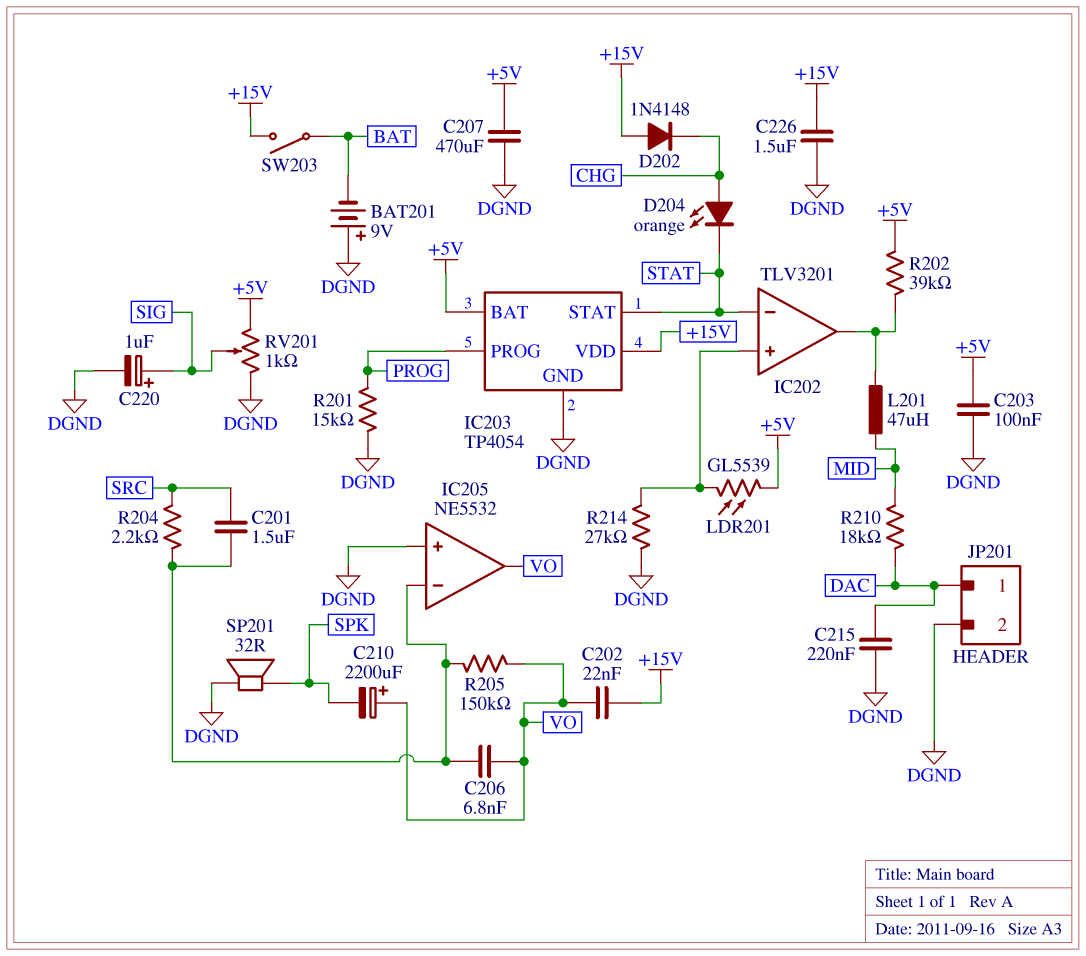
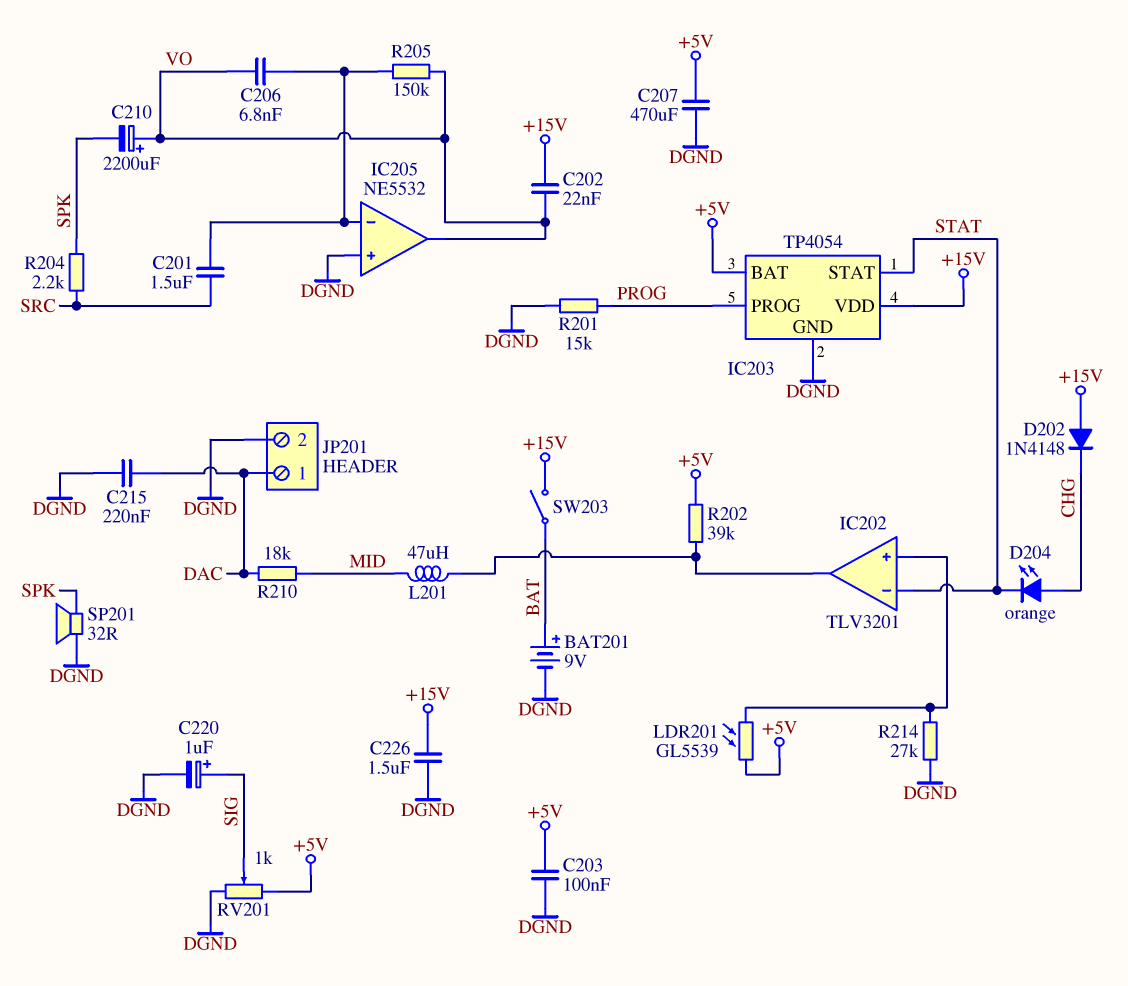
BAT201: 9V (plus DGND, minus BAT) -> 9V (plus BAT, minus DGND)
R204: 2.2k (IC205/in-, SRC) -> 2.2k (SPK, SRC)

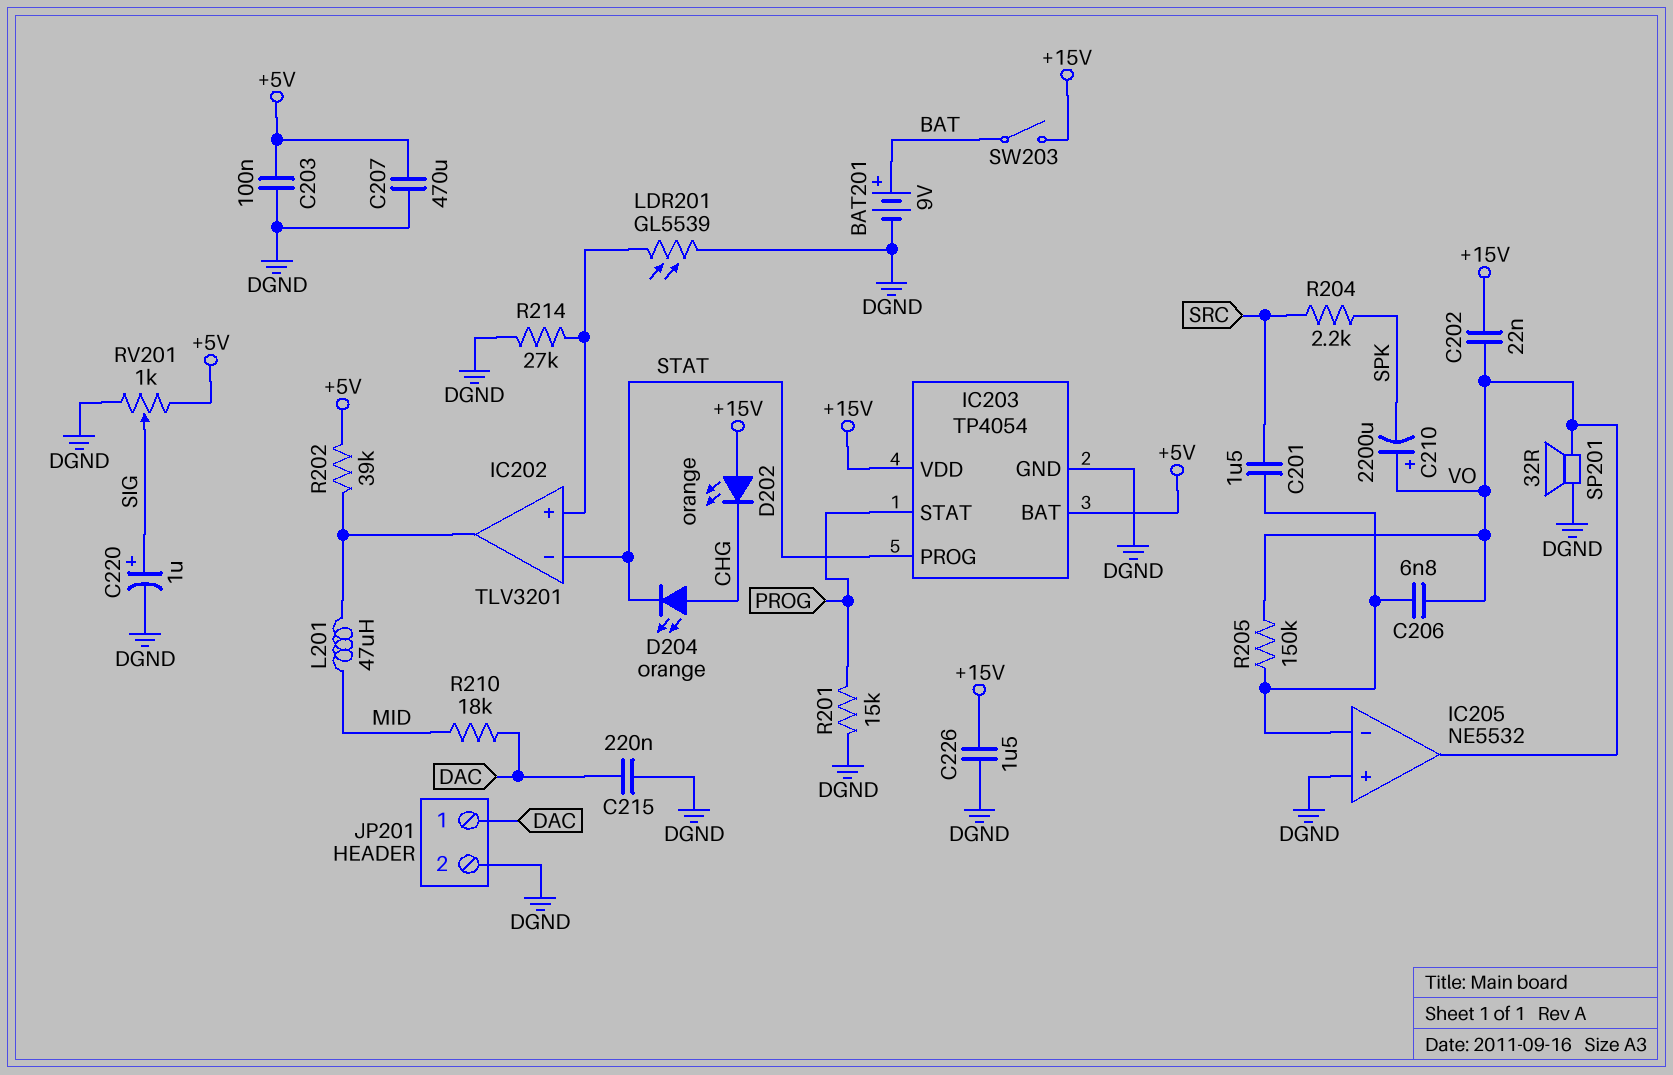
D202: diode 1N4148 (A +15V, K CHG) -> LED orange (A +15V, K CHG)
IC203 pin PROG: PROG -> STAT
IC203 pin STAT: STAT -> PROG
LDR201: GL5539 (+5V, IC202/in+) -> GL5539 (DGND, IC202/in+)
SP201: speaker 32R (DGND, SPK) -> speaker 32R (DGND, VO)

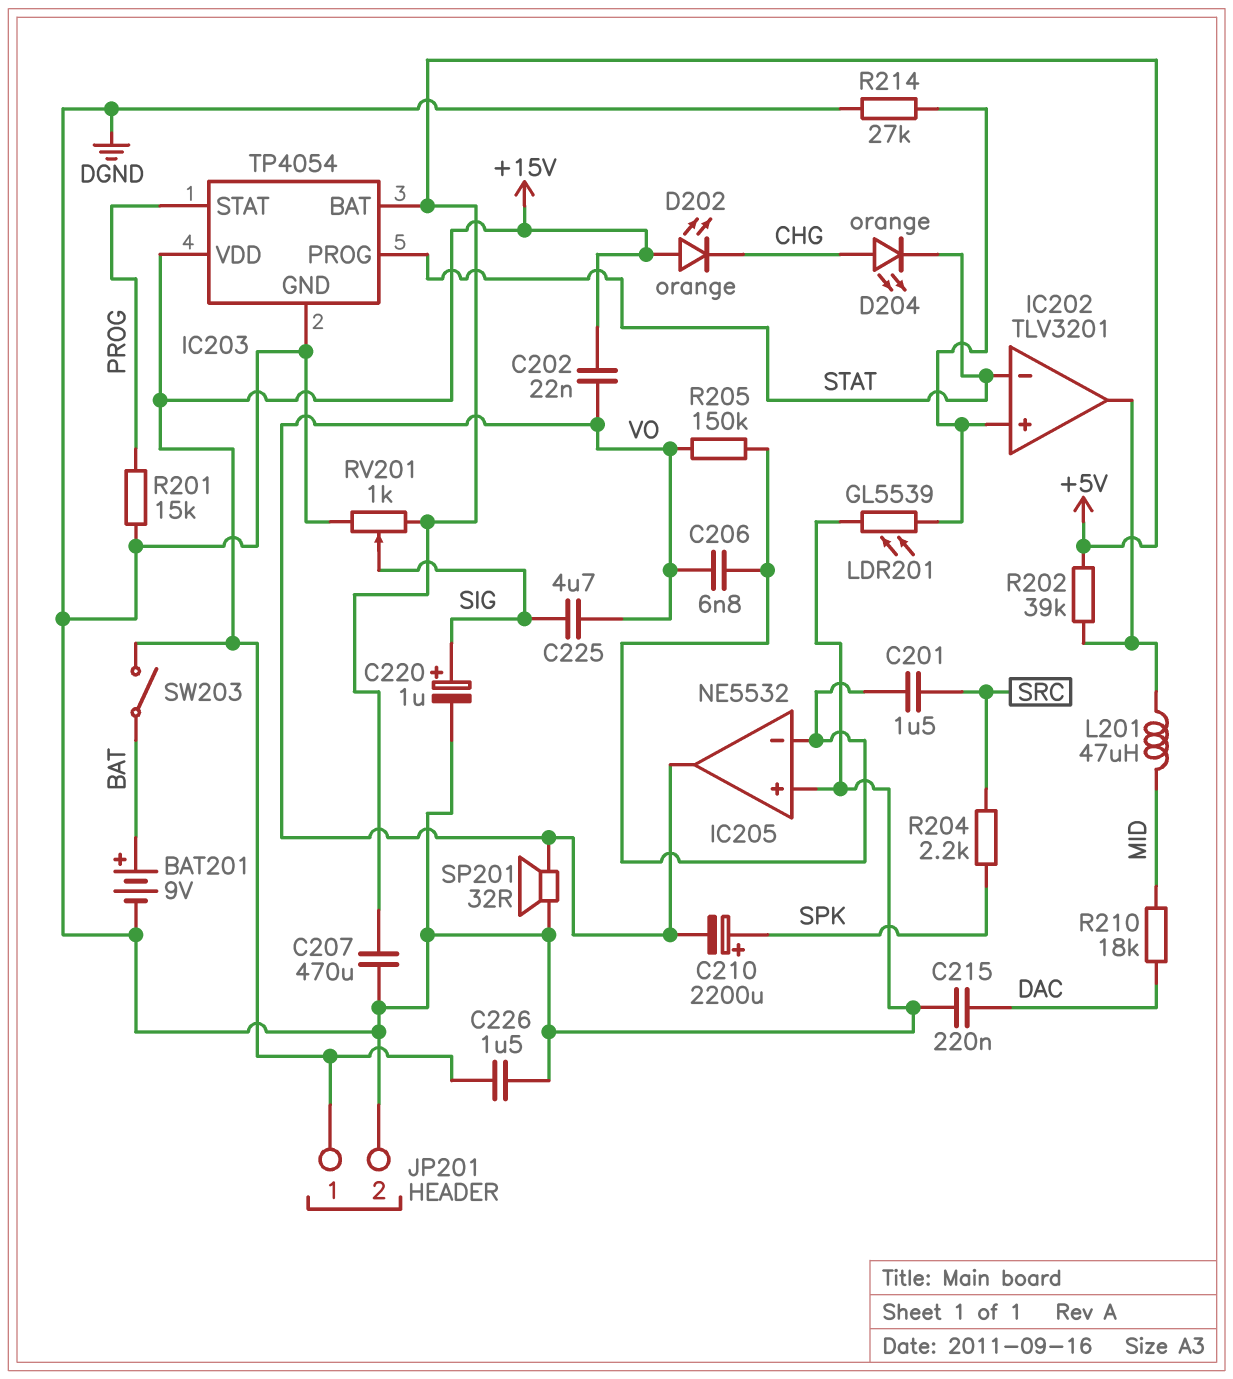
C203: 100nF (+5V, DGND) -> none
C210: 2200uF (plus VO, minus SPK) -> 2200uF (plus SPK, minus VO)
C225: none -> 4.7uF (SIG, VO)
JP201 pin 1: DAC -> +15V

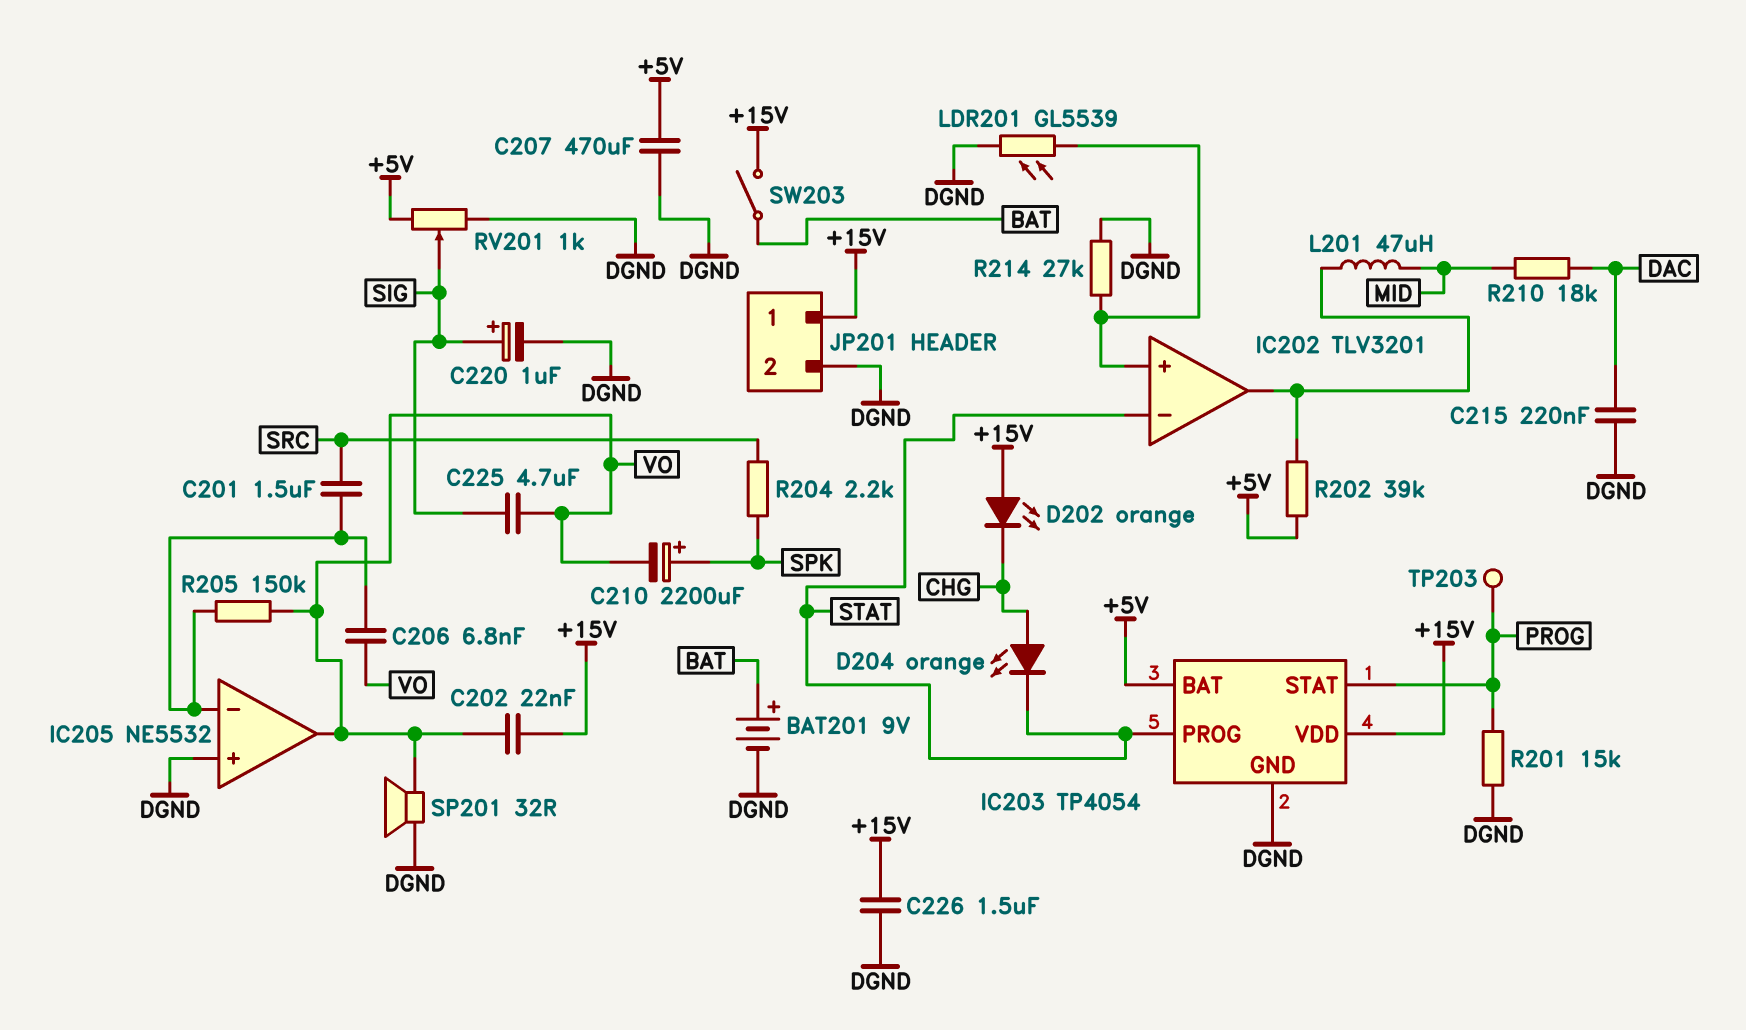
TP203: none -> test point (PROG)

